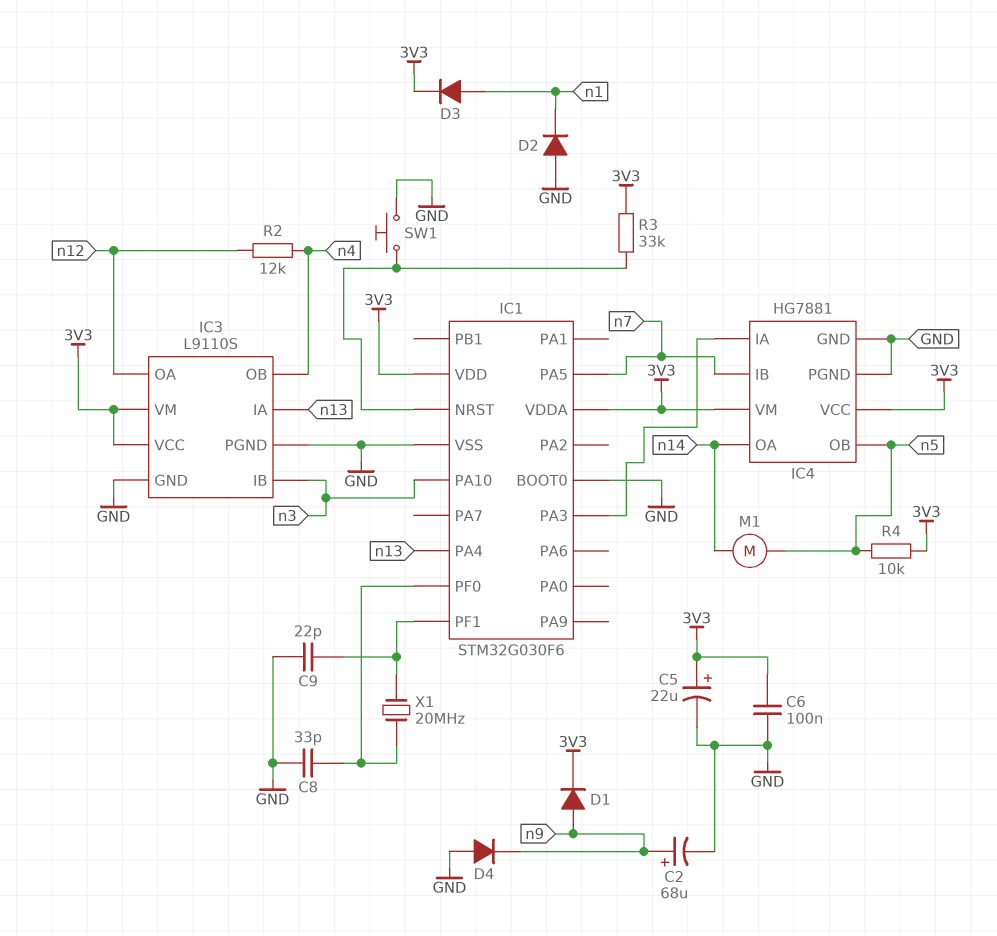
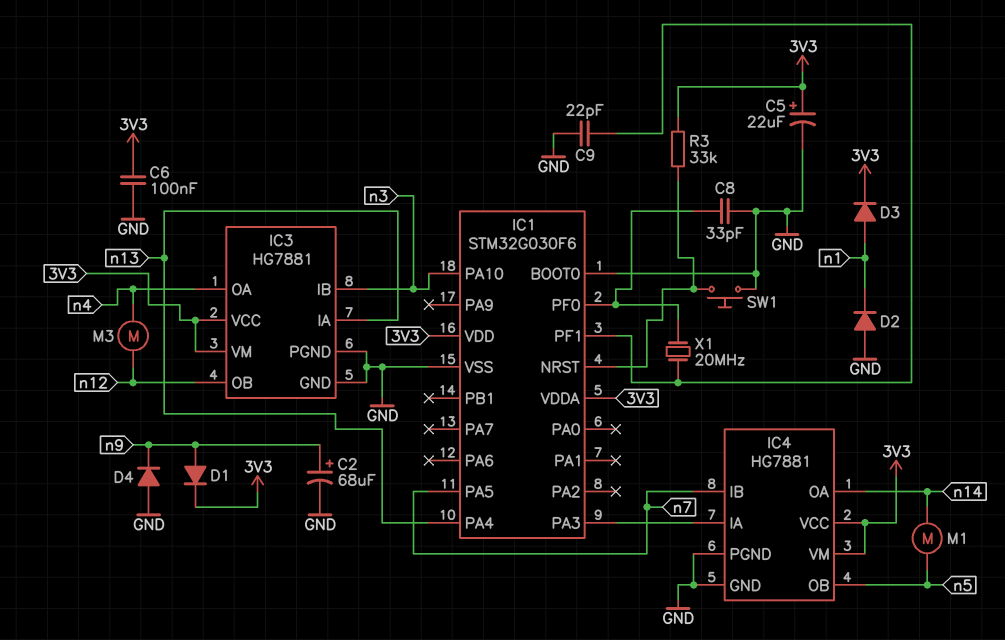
IC3: L9110S -> HG7881
IC3 pin OA: n12 -> n4
IC3 pin OB: n4 -> n12
M3: none -> motor (n4, n12)
R2: 12k (n4, n12) -> none
R4: 10k (3V3, n5) -> none

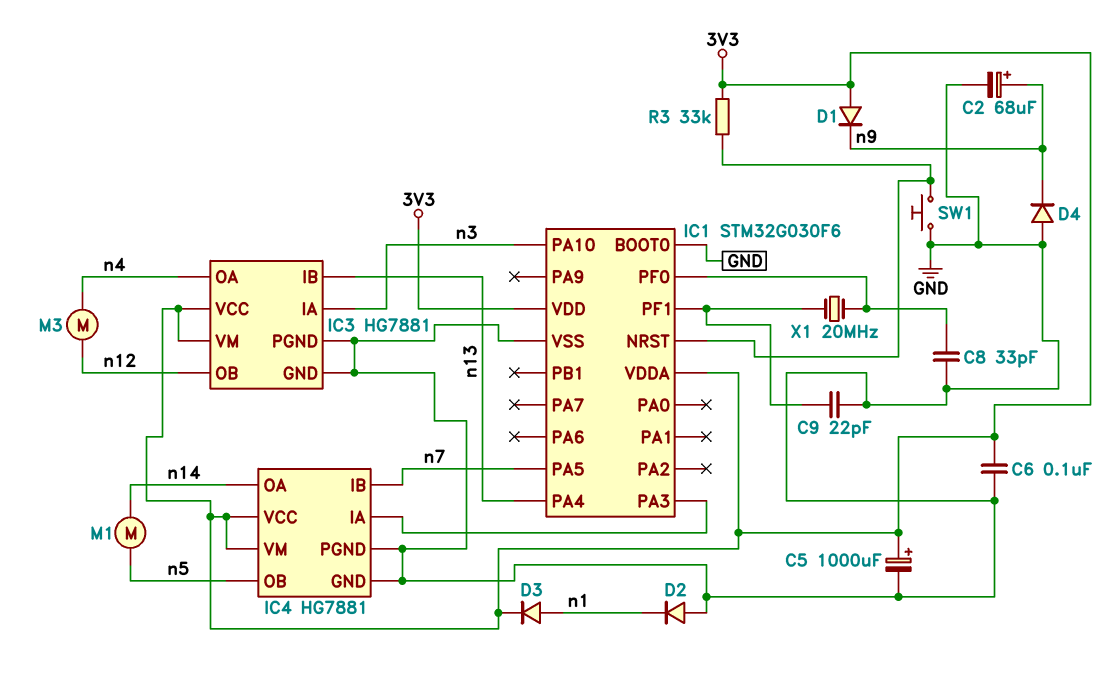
C5: 22uF (plus 3V3, minus GND) -> 1000uF (plus 3V3, minus GND)
D1: diode (A n9, K 3V3) -> diode (A 3V3, K n9)
IC3 pin IA: n13 -> n3
IC3 pin IB: n3 -> n13

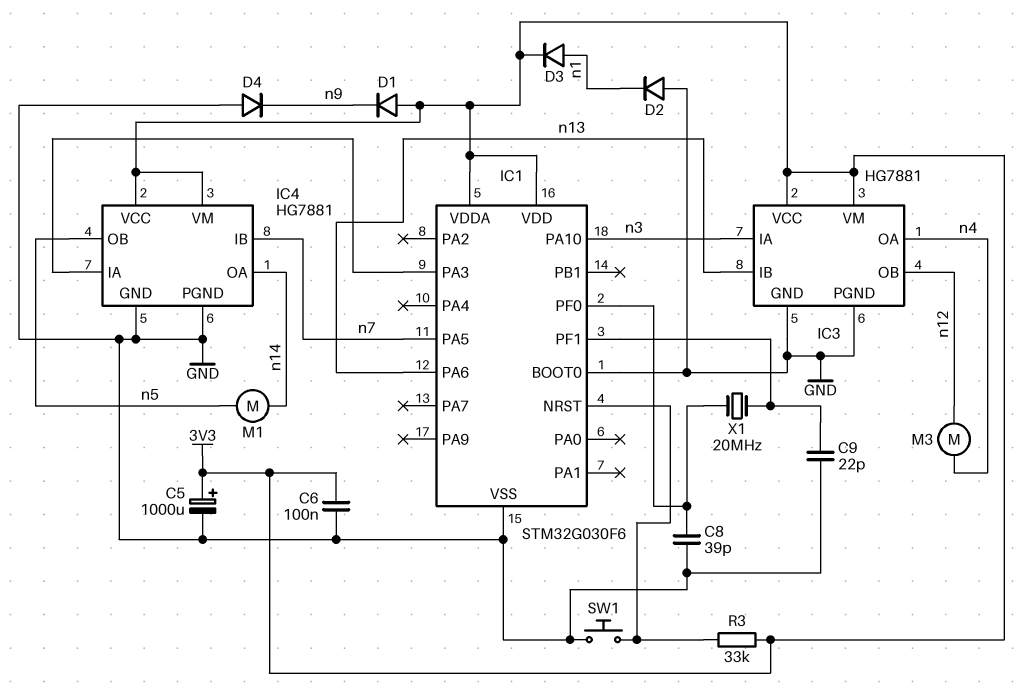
C2: 68uF (plus n9, minus GND) -> none
C8: 33pF (GND, IC1/PF0) -> 39pF (GND, IC1/PF0)
IC1 pin PA4: n13 -> none
IC1 pin PA6: none -> n13

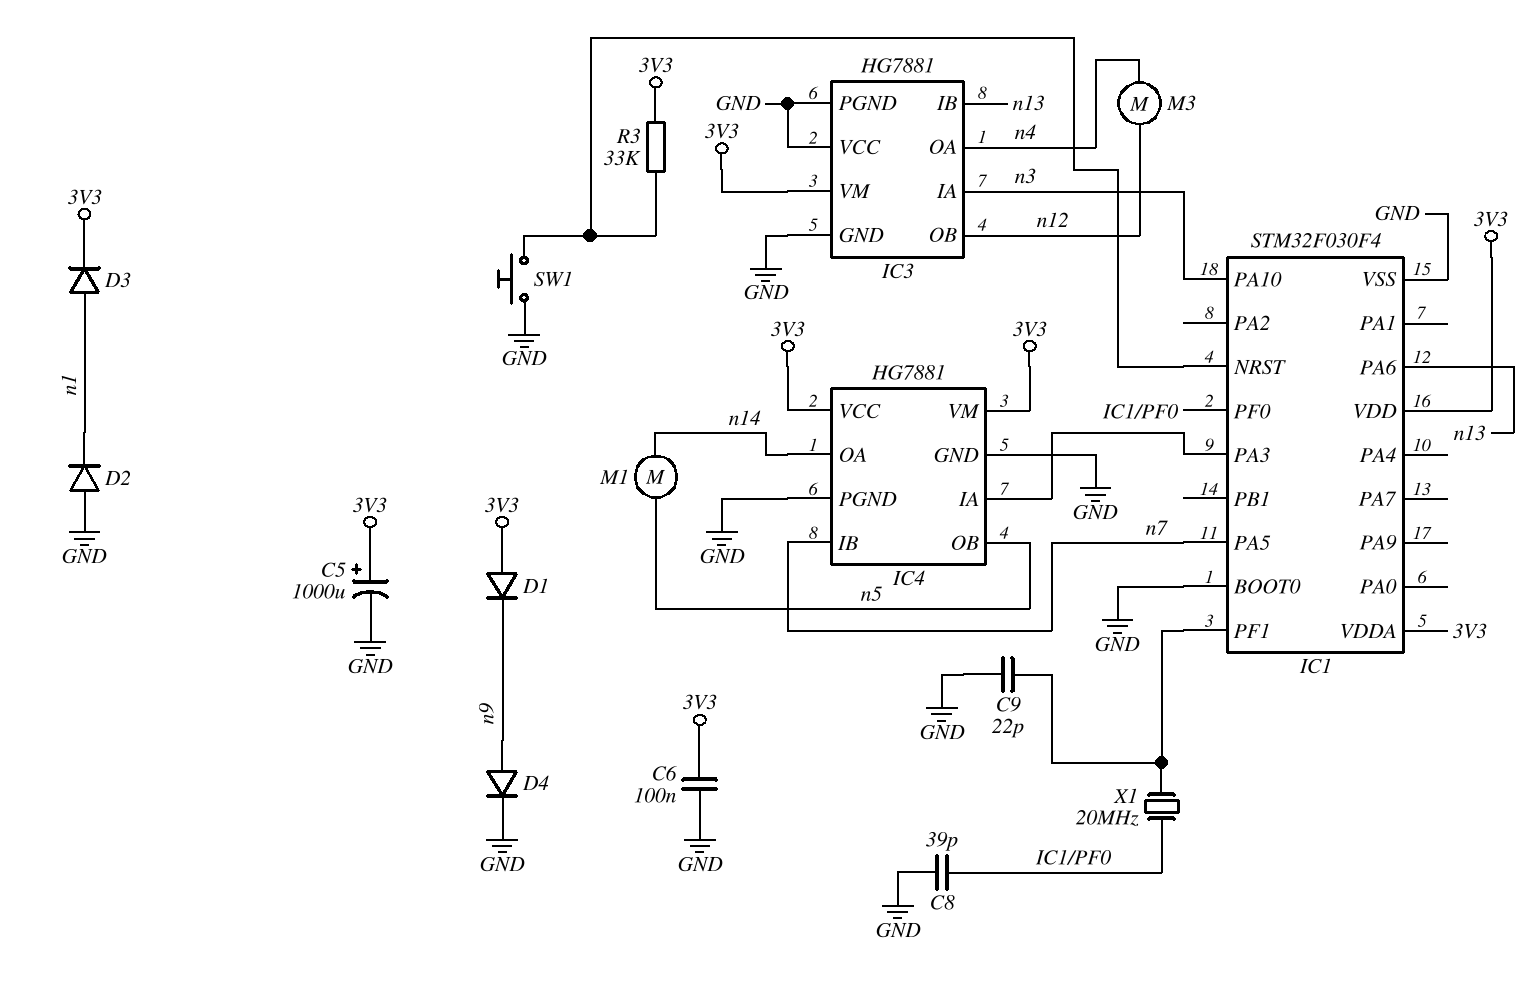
D4: diode (A GND, K n9) -> diode (A n9, K GND)
IC1: STM32G030F6 -> STM32F030F4
IC3 pin VCC: 3V3 -> GND

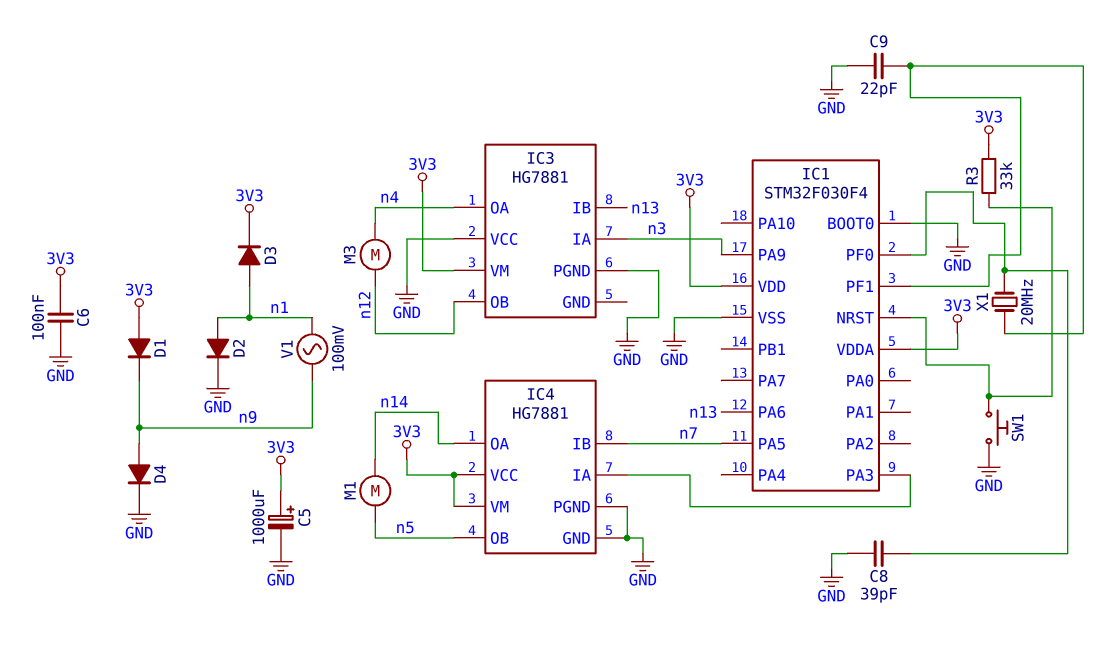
D2: diode (A GND, K n1) -> diode (A n1, K GND)
IC1 pin PA9: none -> n3
IC1 pin PA10: n3 -> none
IC3 pin GND: GND -> none
V1: none -> AC 100mV (n1, n9)

